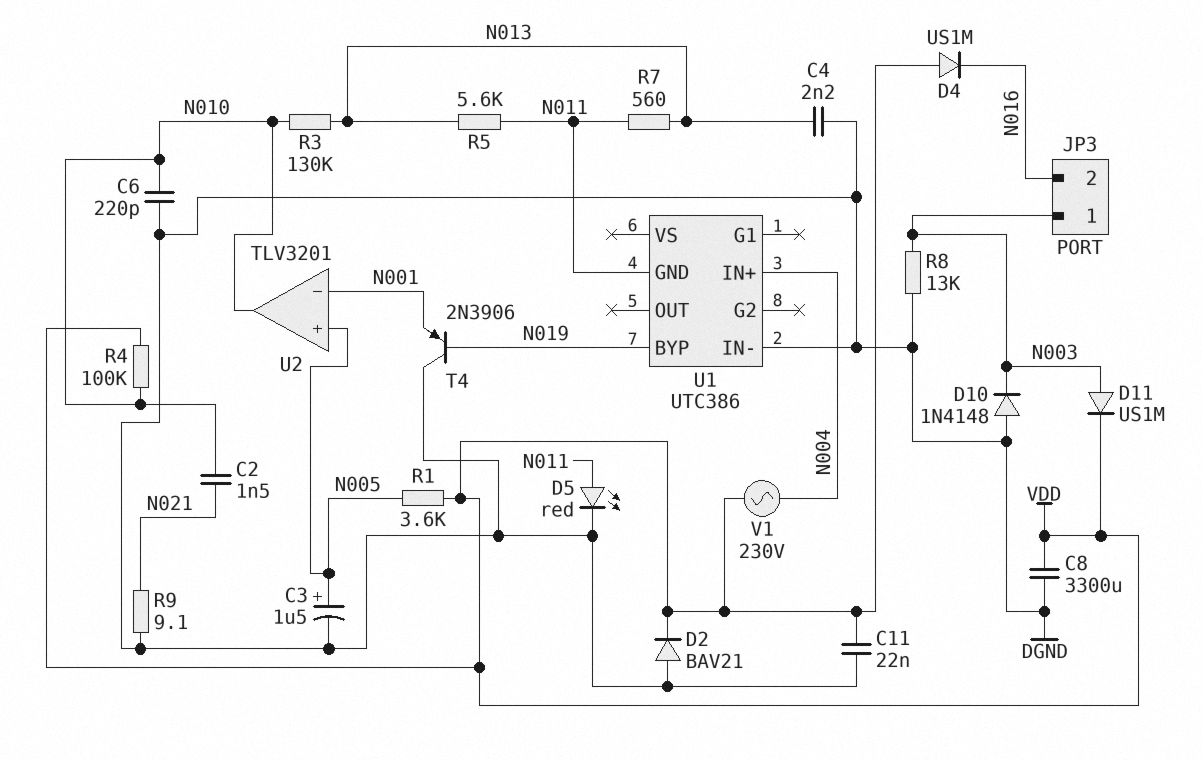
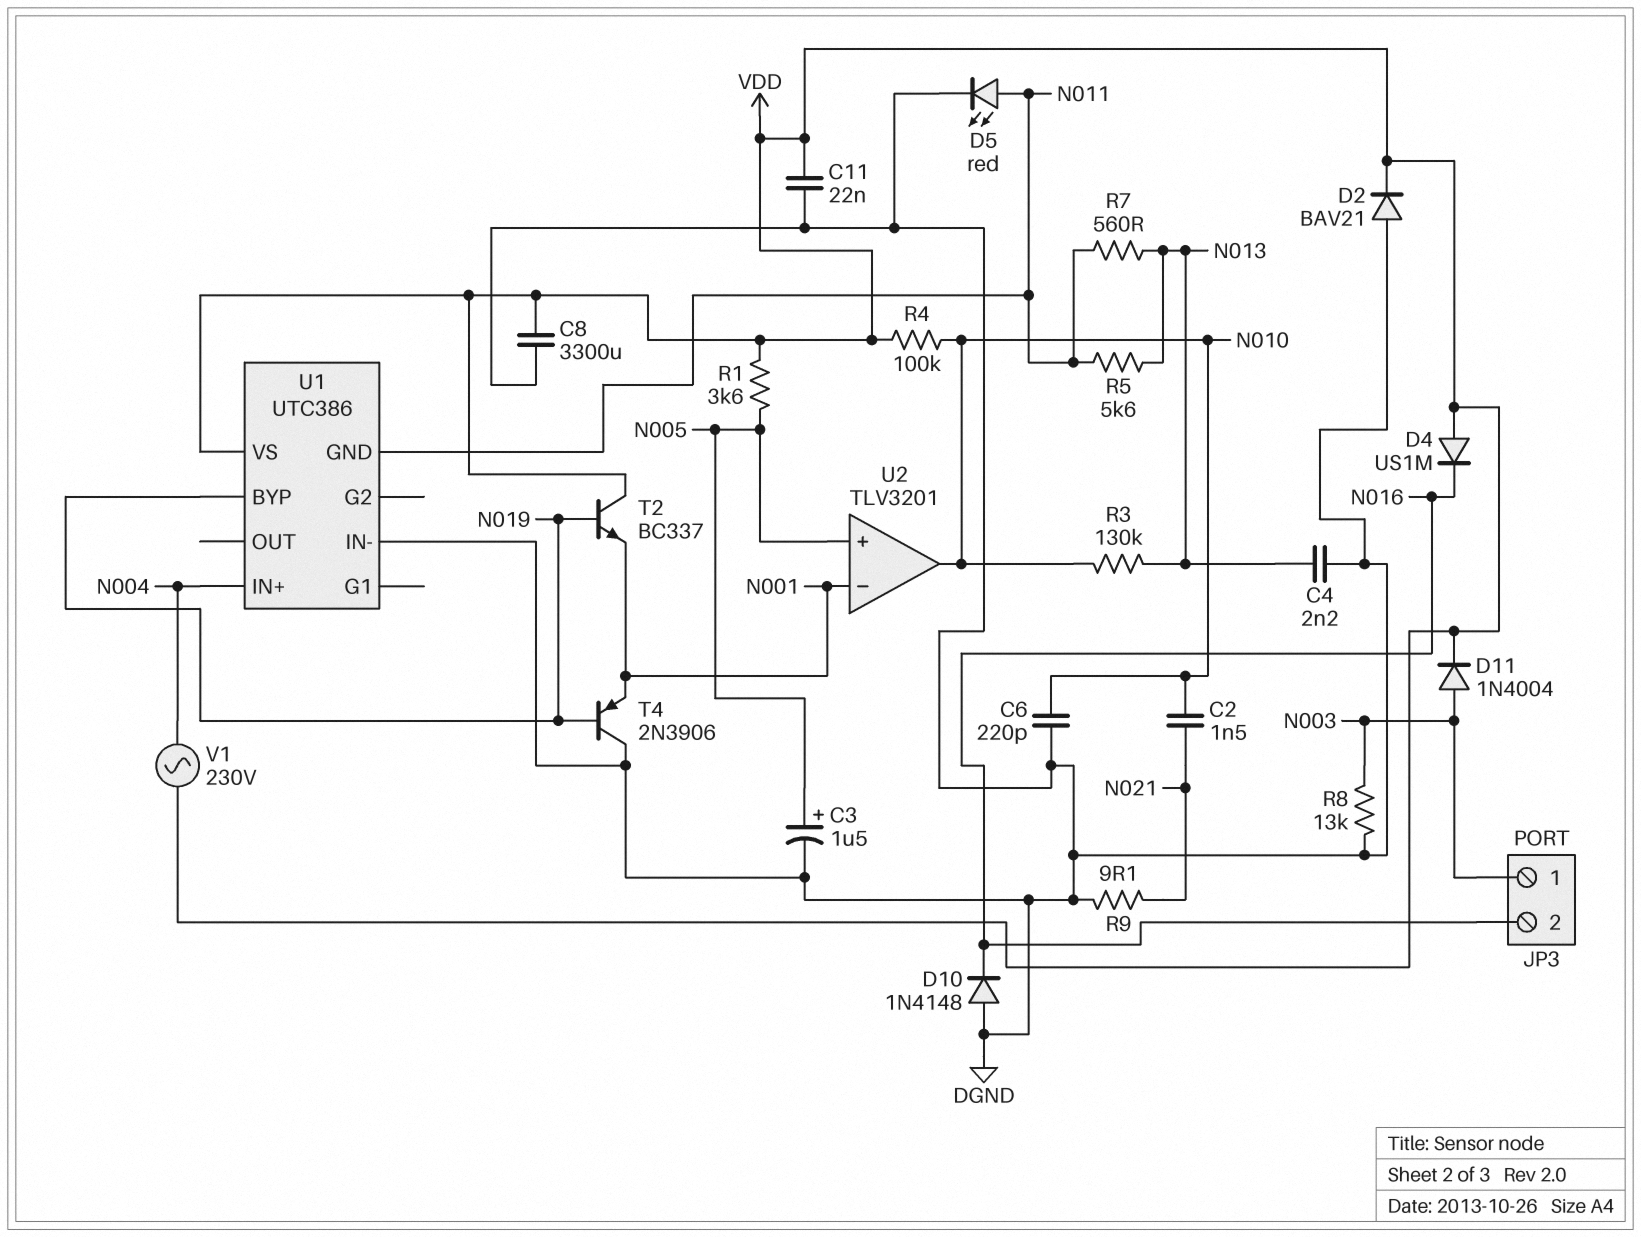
D10: diode 1N4148 (A DGND, K N003) -> diode 1N4148 (A DGND, K N016)
D11: diode US1M (A N003, K VDD) -> diode 1N4004 (A N003, K VDD)
T2: none -> NPN BC337 (B N019, C VDD, E N001)
U1 pin VS: none -> VDD

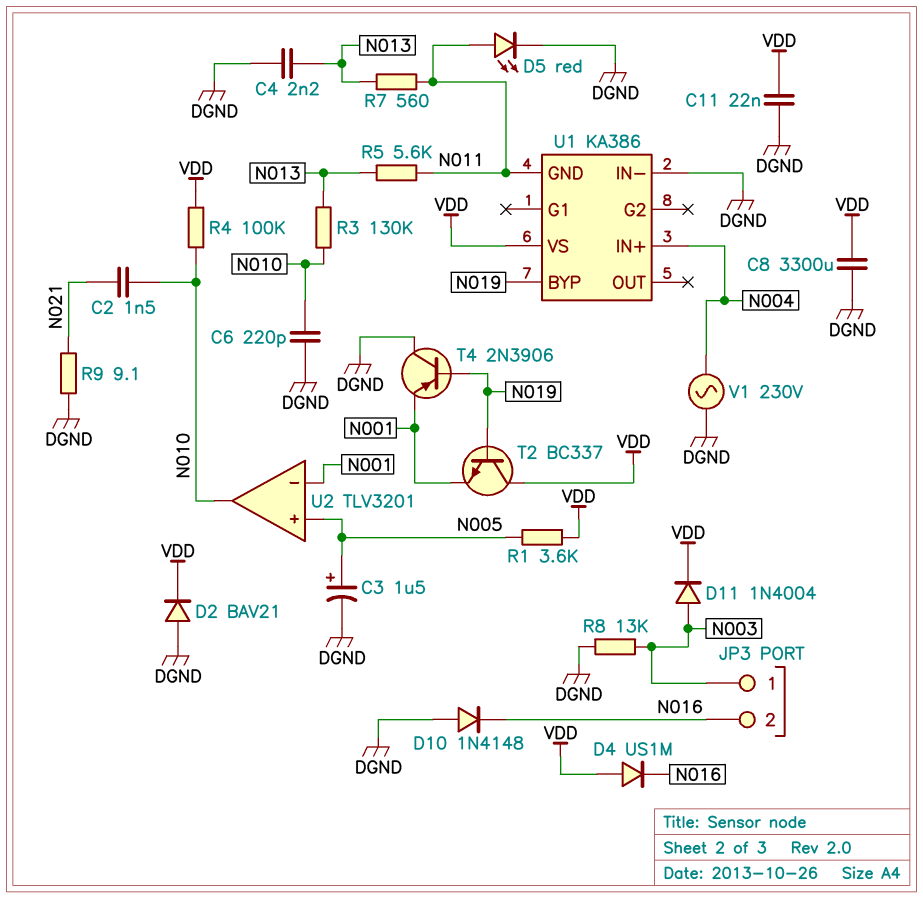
U1: UTC386 -> KA386
V1: AC 230V (N004, VDD) -> AC 230V (DGND, N004)

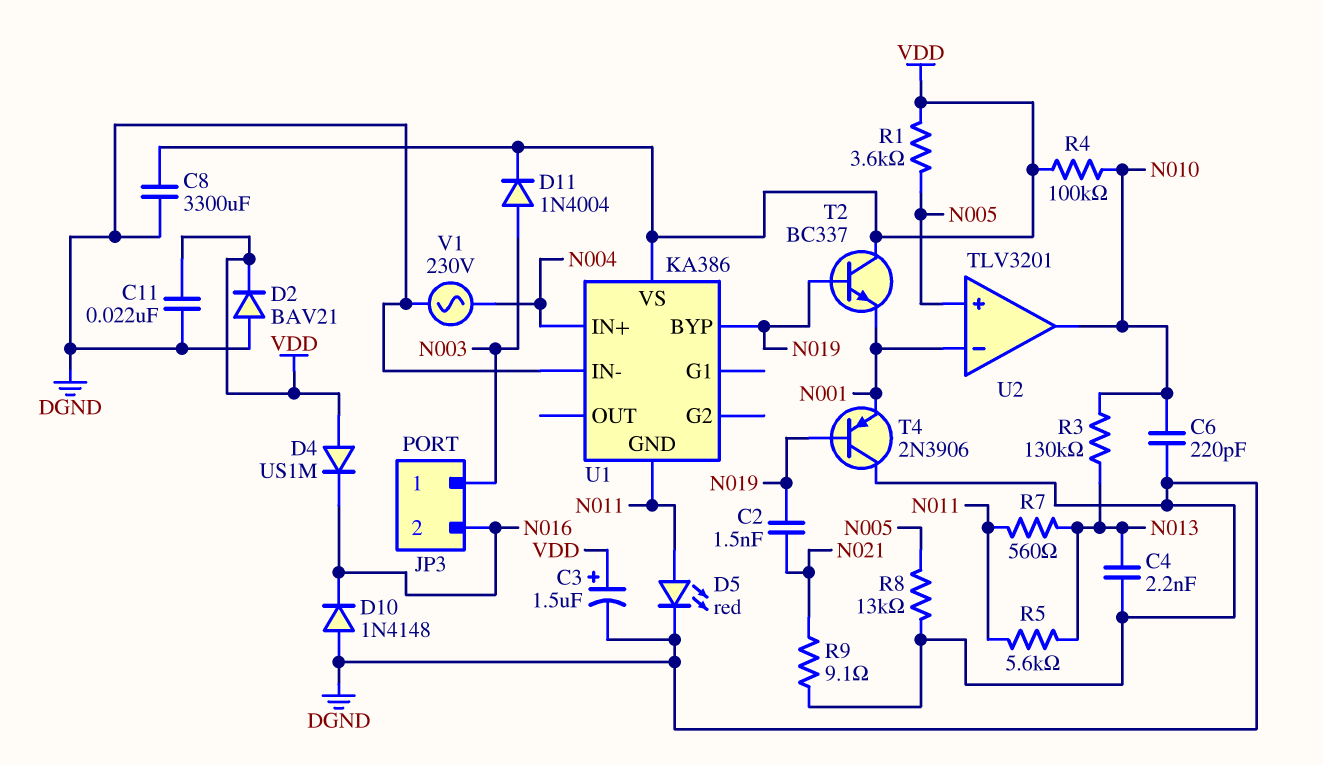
C2: 1.5nF (N010, N021) -> 1.5nF (N019, N021)
C3: 1.5uF (plus N005, minus DGND) -> 1.5uF (plus VDD, minus DGND)
R8: 13k (DGND, N003) -> 13k (DGND, N005)

